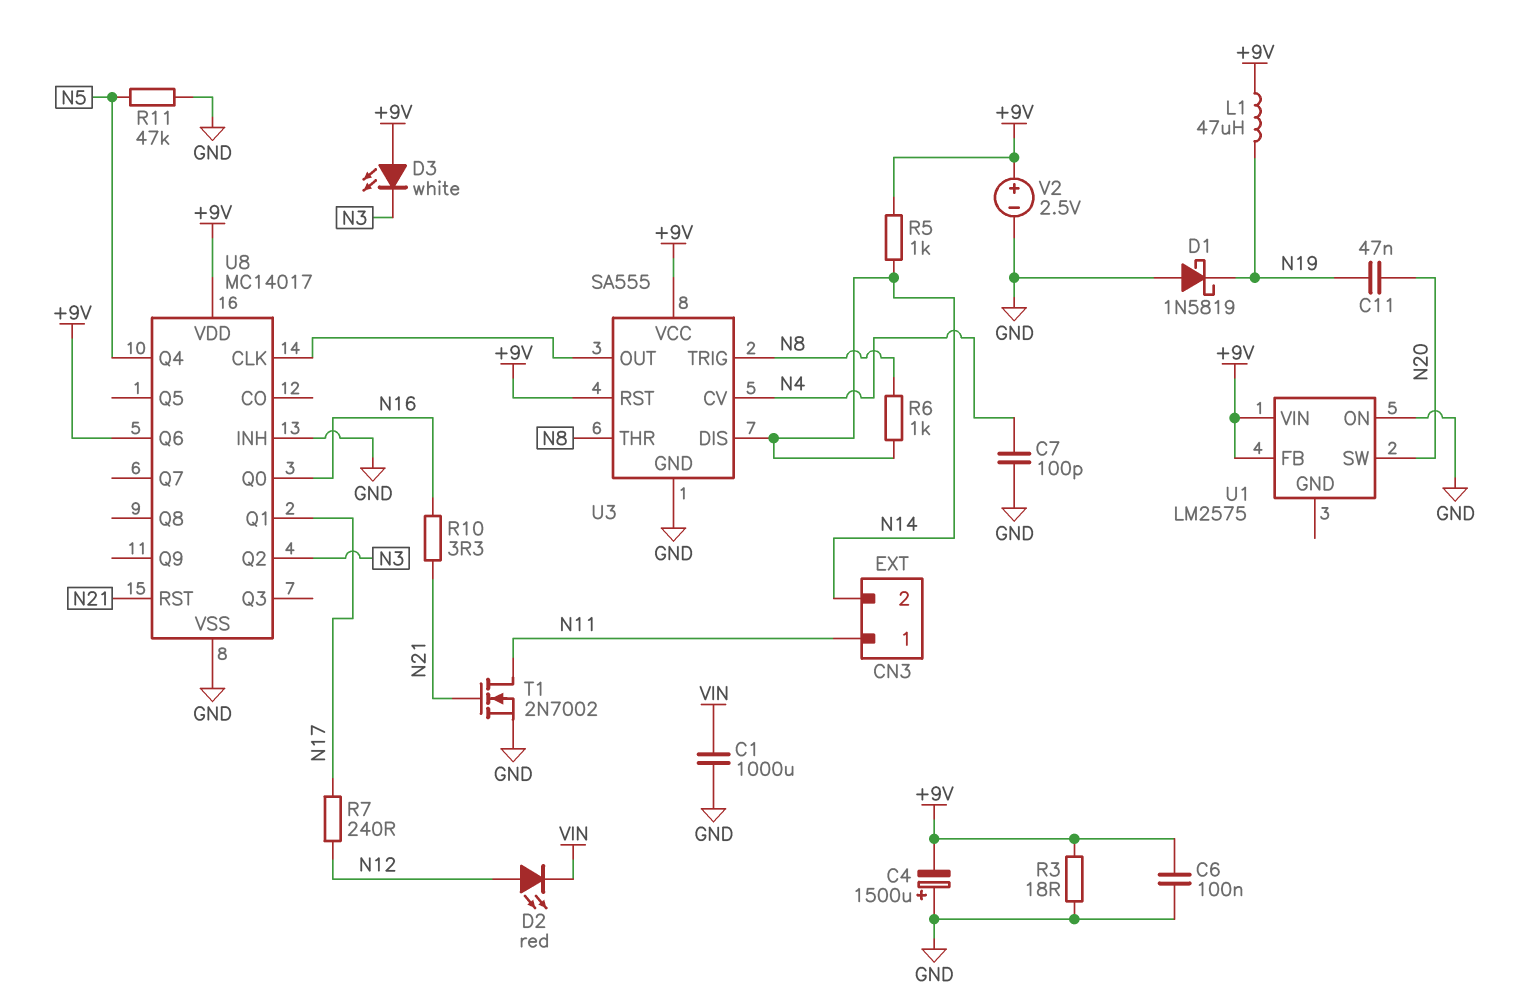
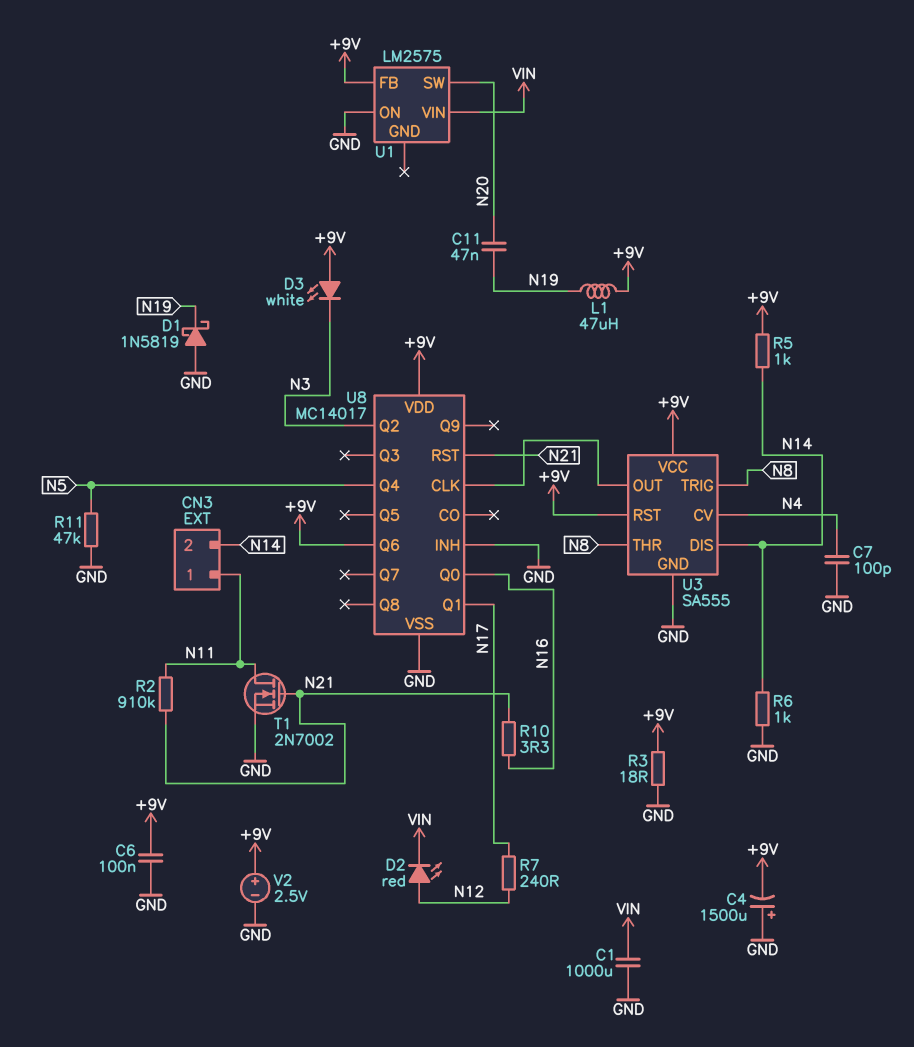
R2: none -> 910k (N11, N21)
R6: 1k (N8, N14) -> 1k (GND, N14)
U1 pin VIN: +9V -> VIN

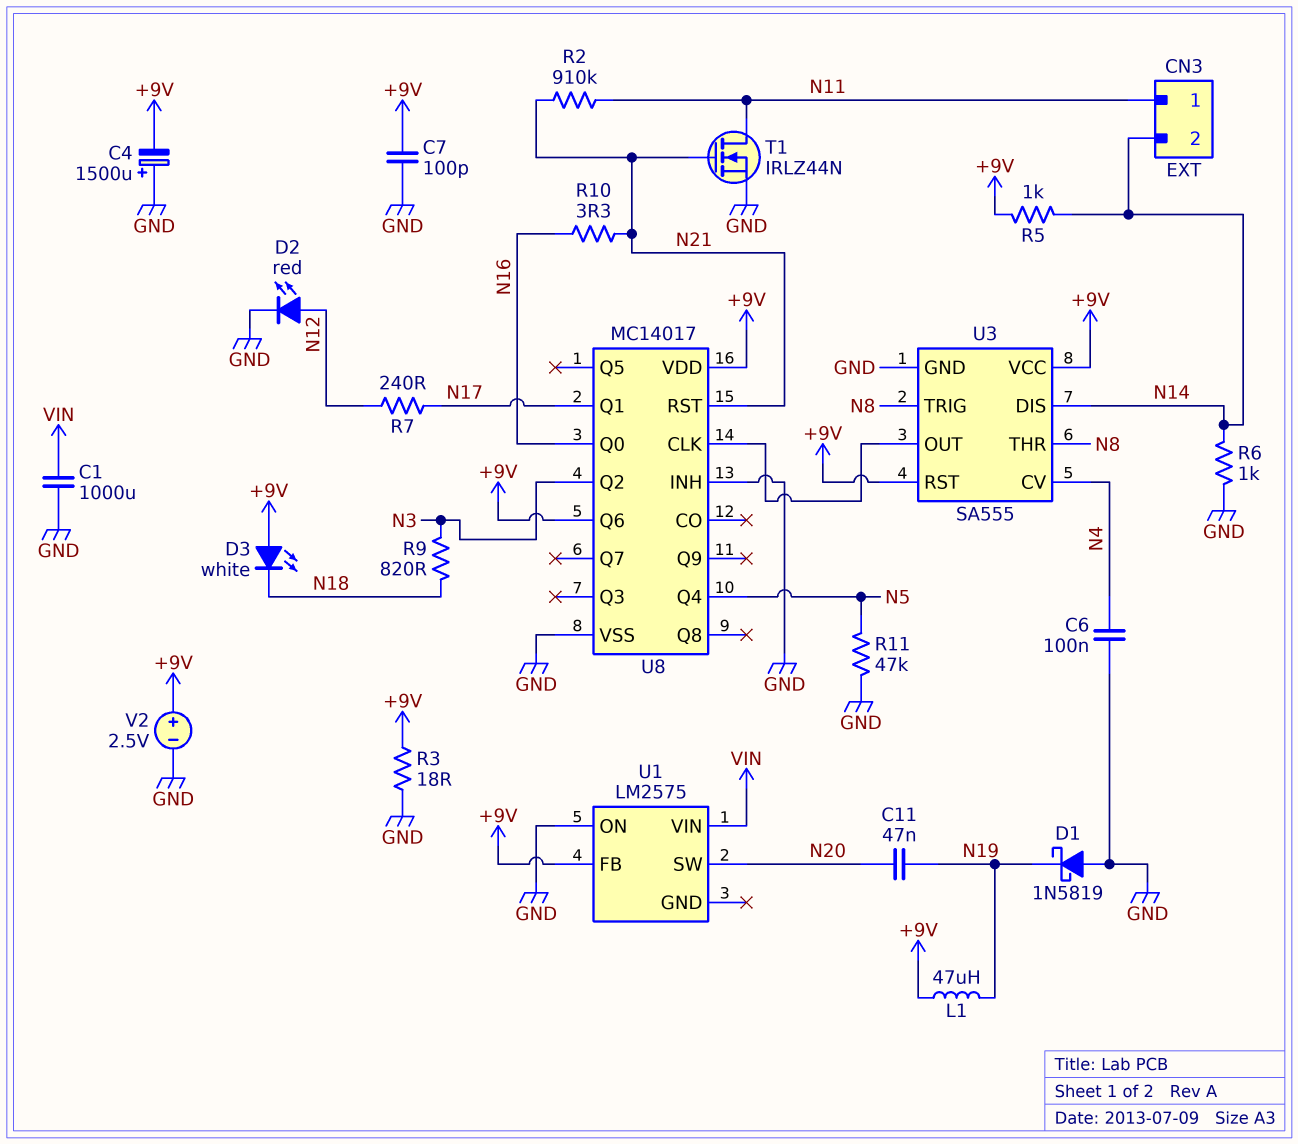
C6: 100nF (+9V, GND) -> 100nF (GND, N4)
C7: 100pF (GND, N4) -> 100pF (+9V, GND)
D2: LED red (A N12, K VIN) -> LED red (A N12, K GND)
D3: LED white (A +9V, K N3) -> LED white (A +9V, K N18)
R9: none -> 820 (N3, N18)
T1: NMOS 2N7002 (G N21, D N11, S GND) -> NMOS IRLZ44N (G N21, D N11, S GND)

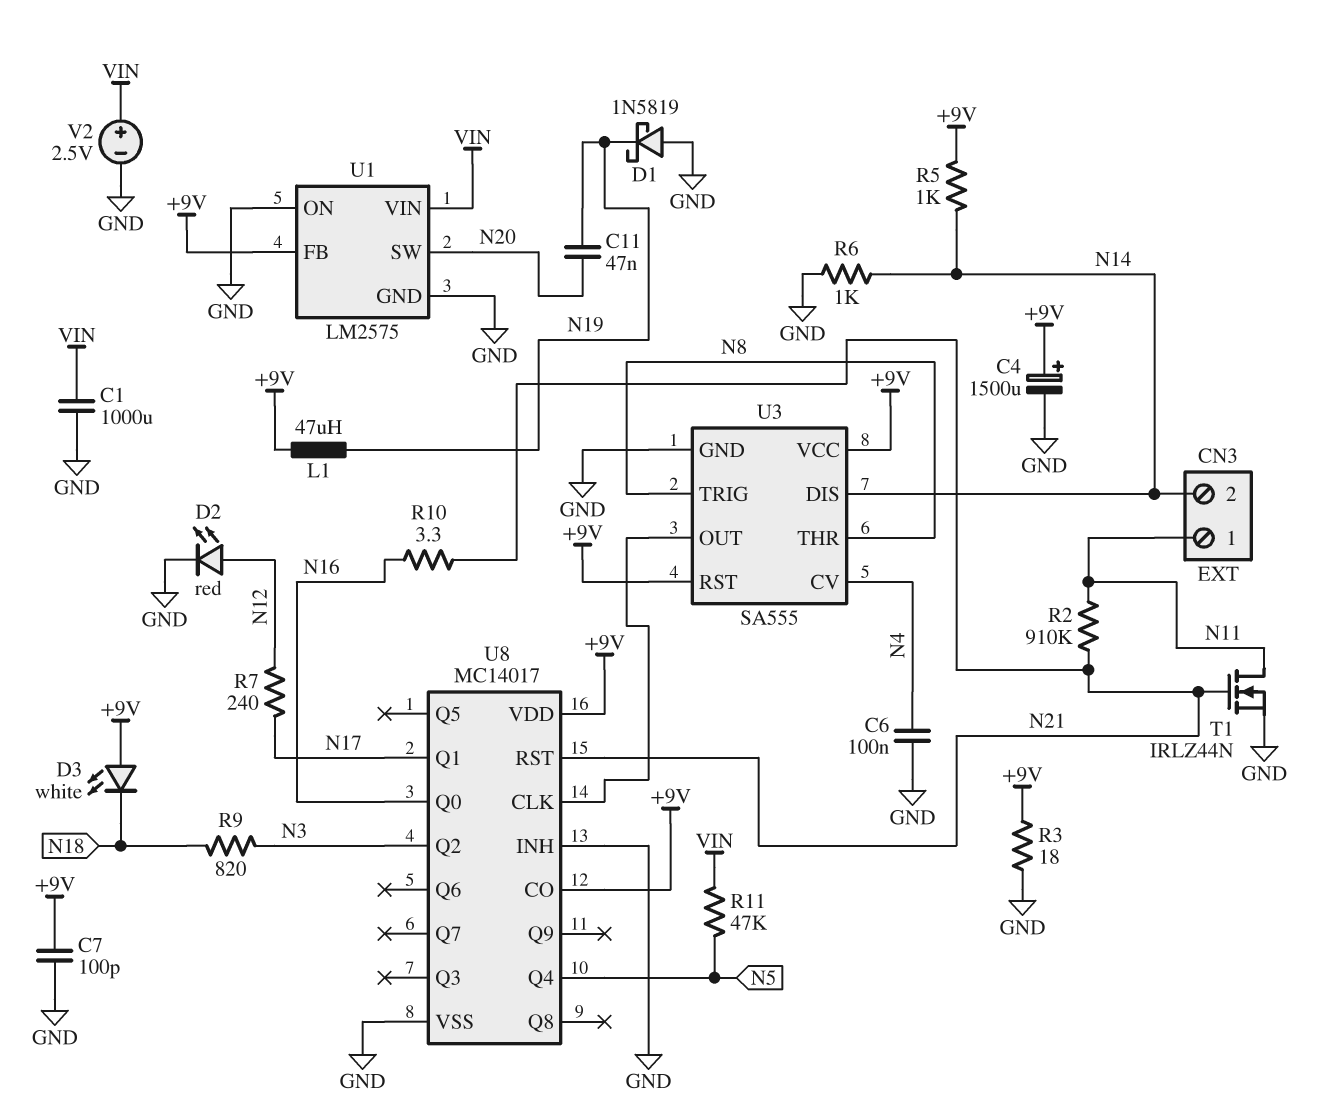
C4: 1500uF (plus GND, minus +9V) -> 1500uF (plus +9V, minus GND)
R11: 47k (GND, N5) -> 47k (N5, VIN)
U1 pin GND: none -> GND
U8 pin CO: none -> +9V
U8 pin Q6: +9V -> none
V2: 2.5V (plus +9V, minus GND) -> 2.5V (plus VIN, minus GND)

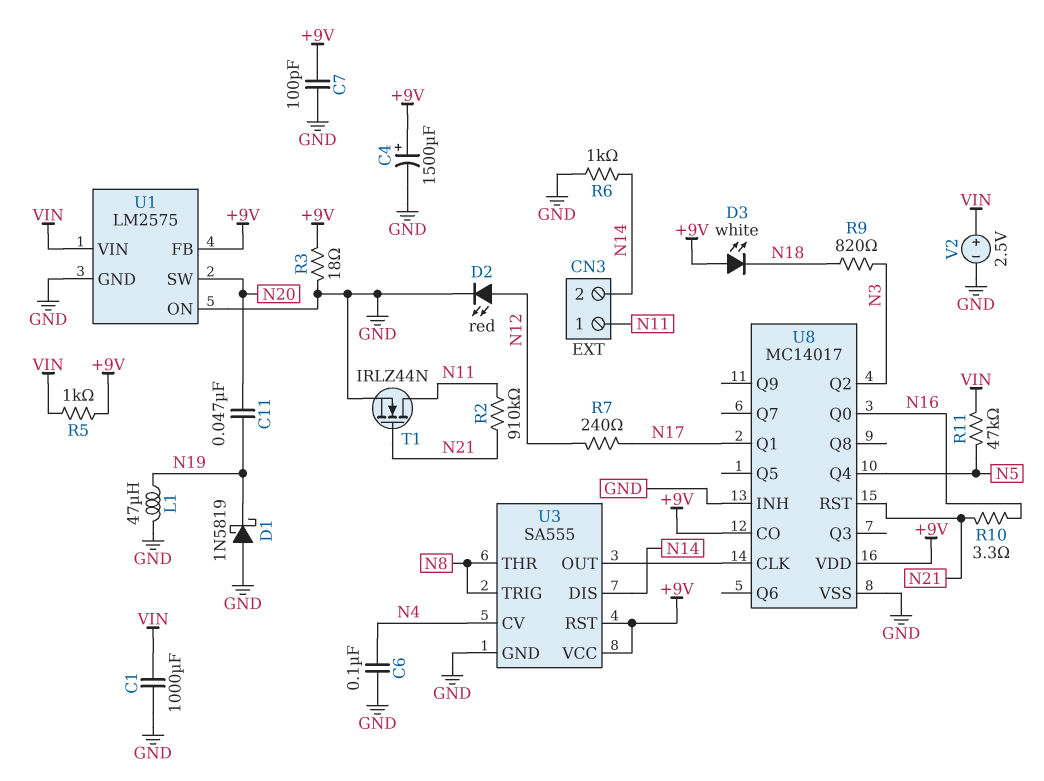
L1: 47uH (+9V, N19) -> 47uH (GND, N19)
R5: 1k (+9V, N14) -> 1k (+9V, VIN)

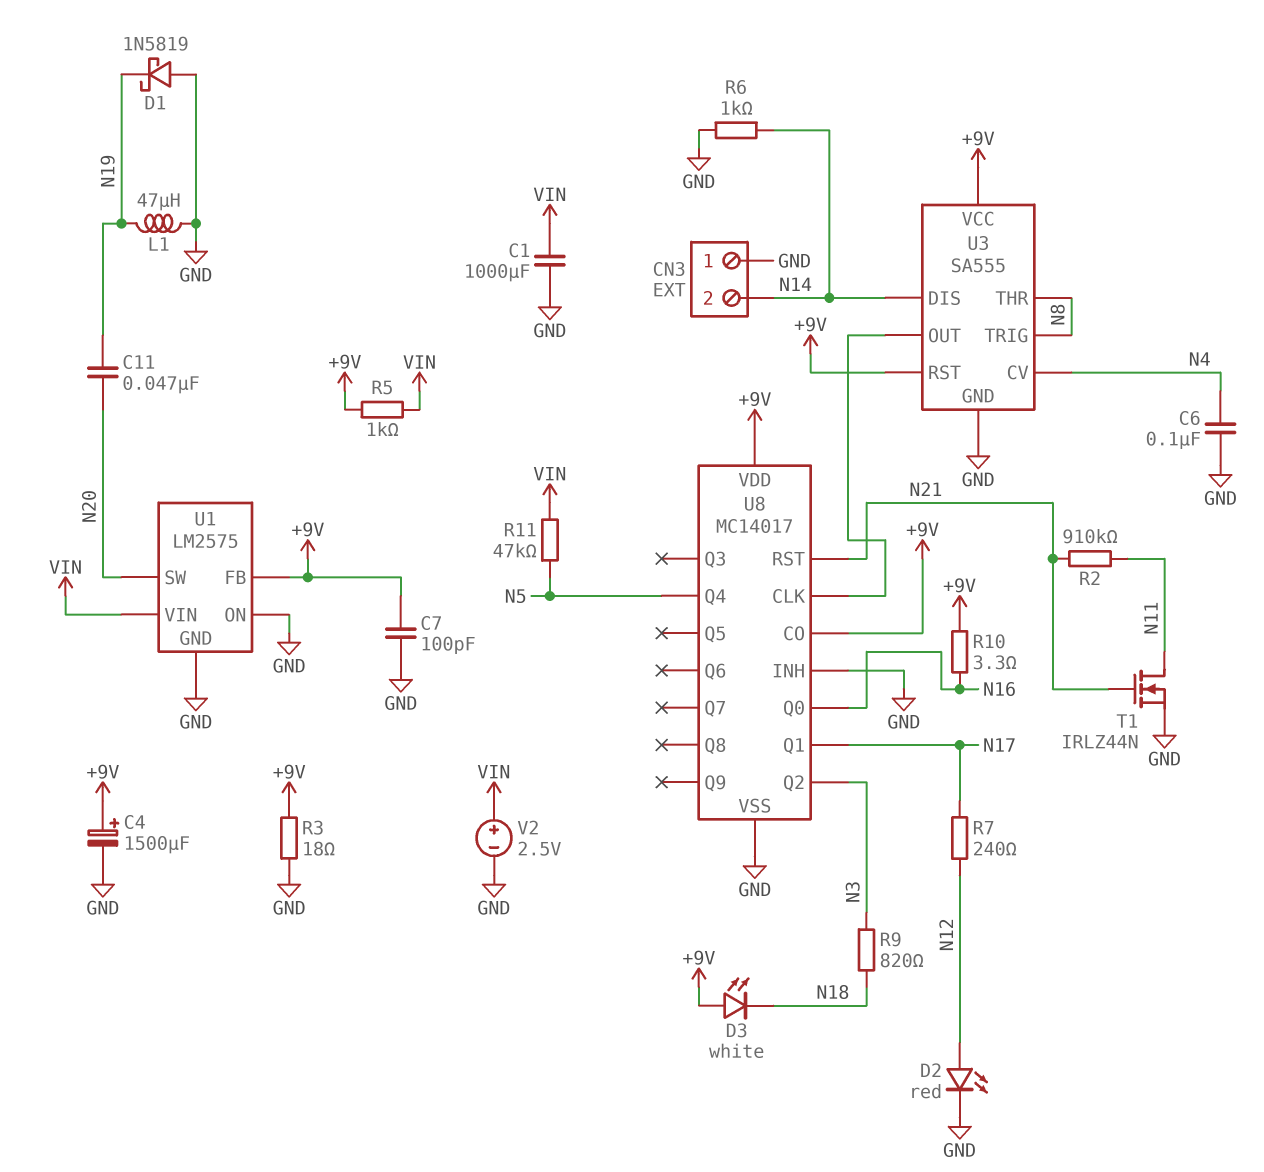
CN3 pin 1: N11 -> GND
R10: 3.3 (N16, N21) -> 3.3 (+9V, N16)

